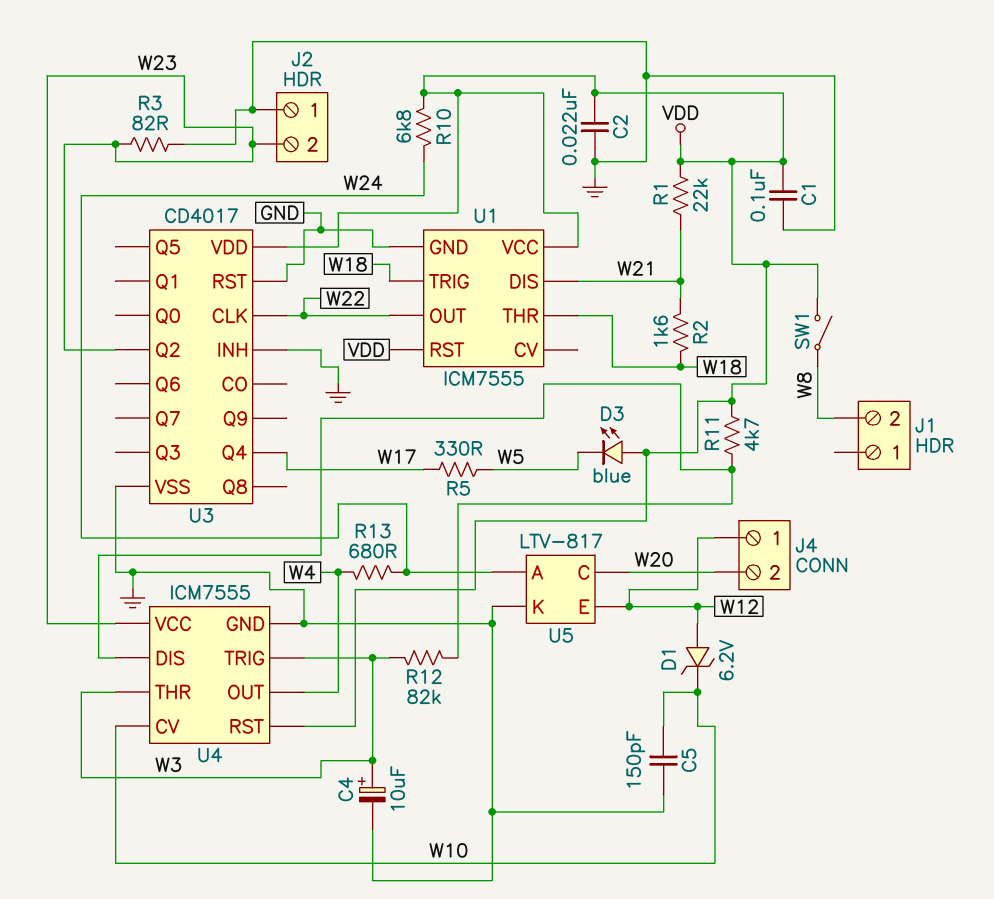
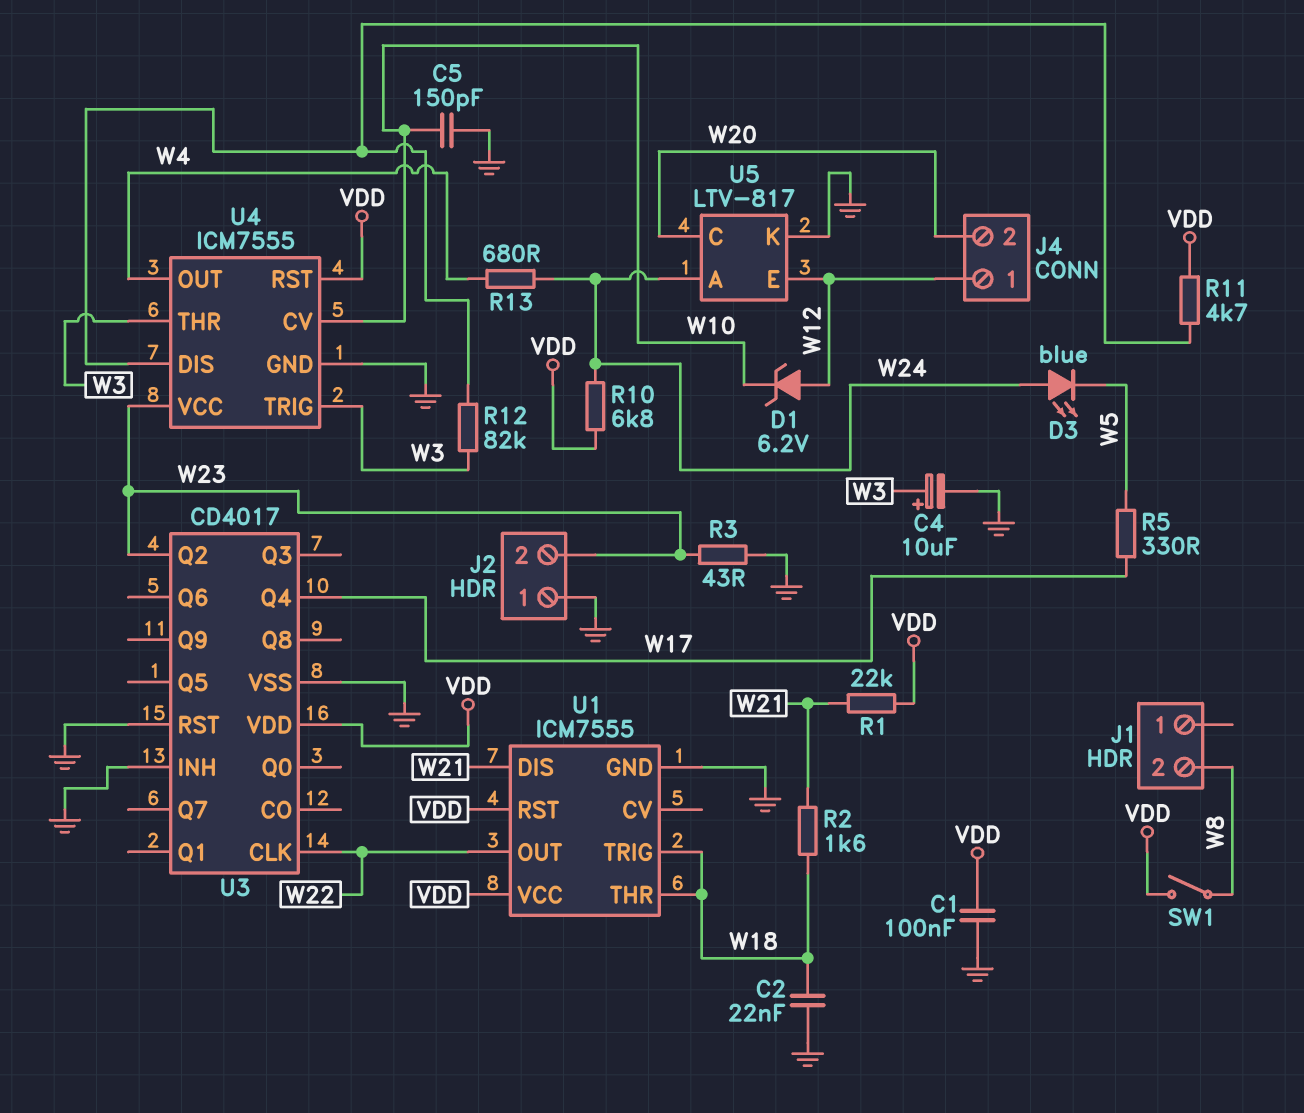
C2: 22nF (GND, VDD) -> 22nF (GND, W18)
D3: LED blue (A VDD, K W5) -> LED blue (A W24, K W5)
R3: 82 (GND, W23) -> 43 (GND, W23)

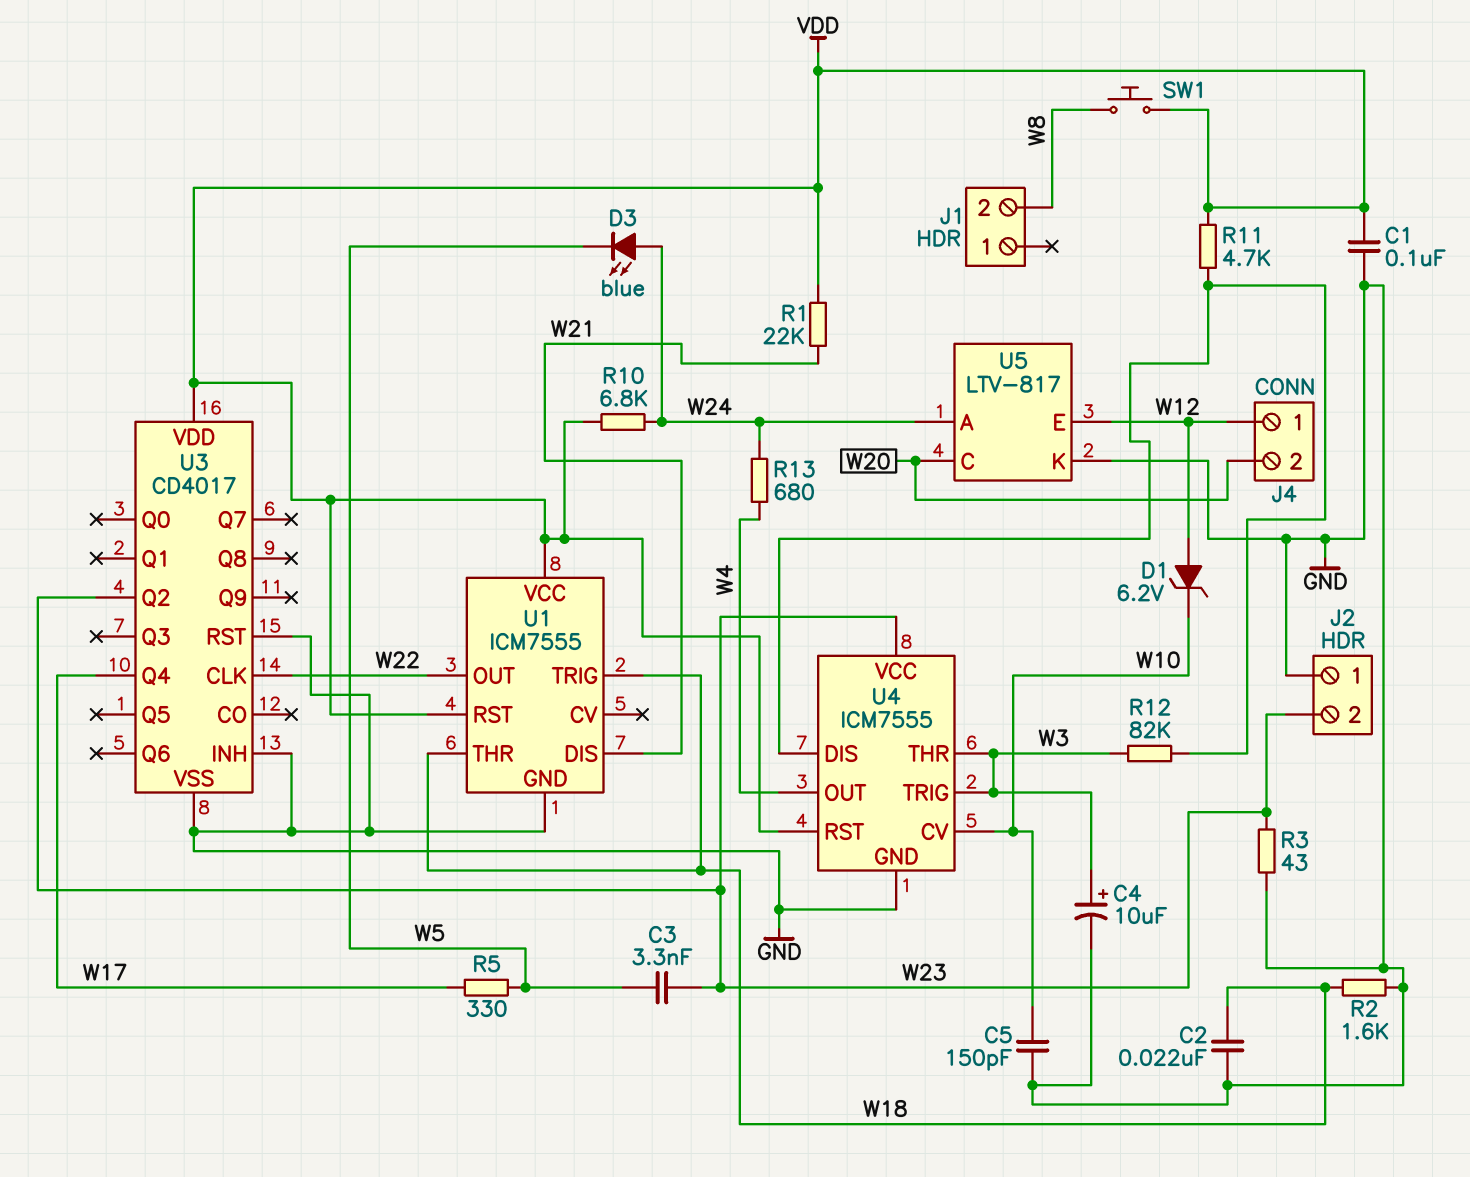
C3: none -> 3.3nF (W5, W23)
R2: 1.6k (W18, W21) -> 1.6k (GND, W18)
SW1: switch (VDD, W8) -> button (VDD, W8)

